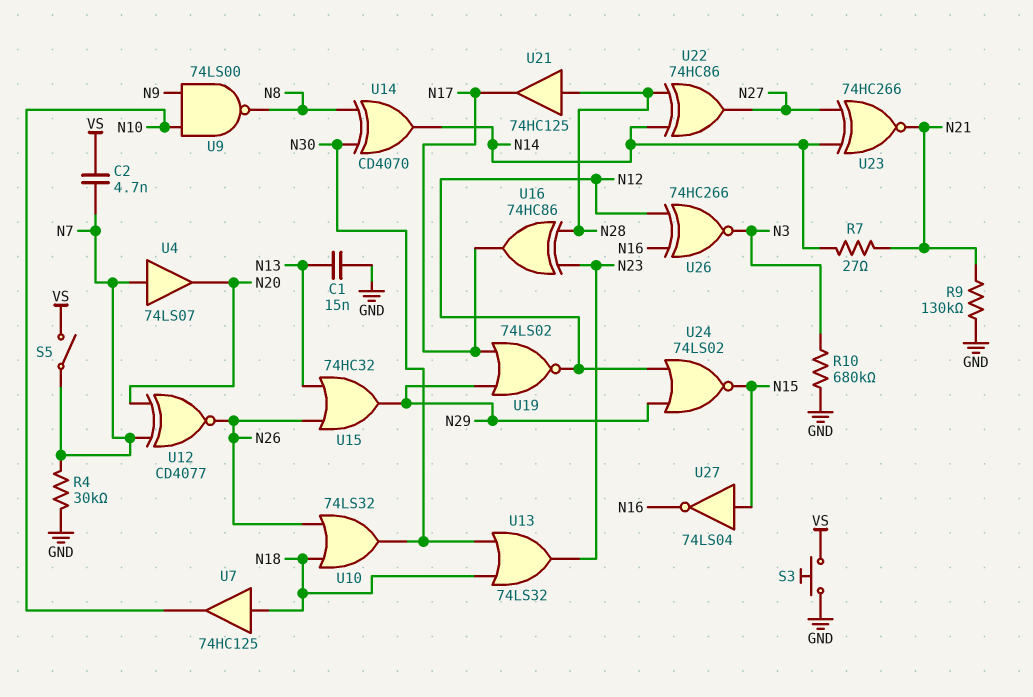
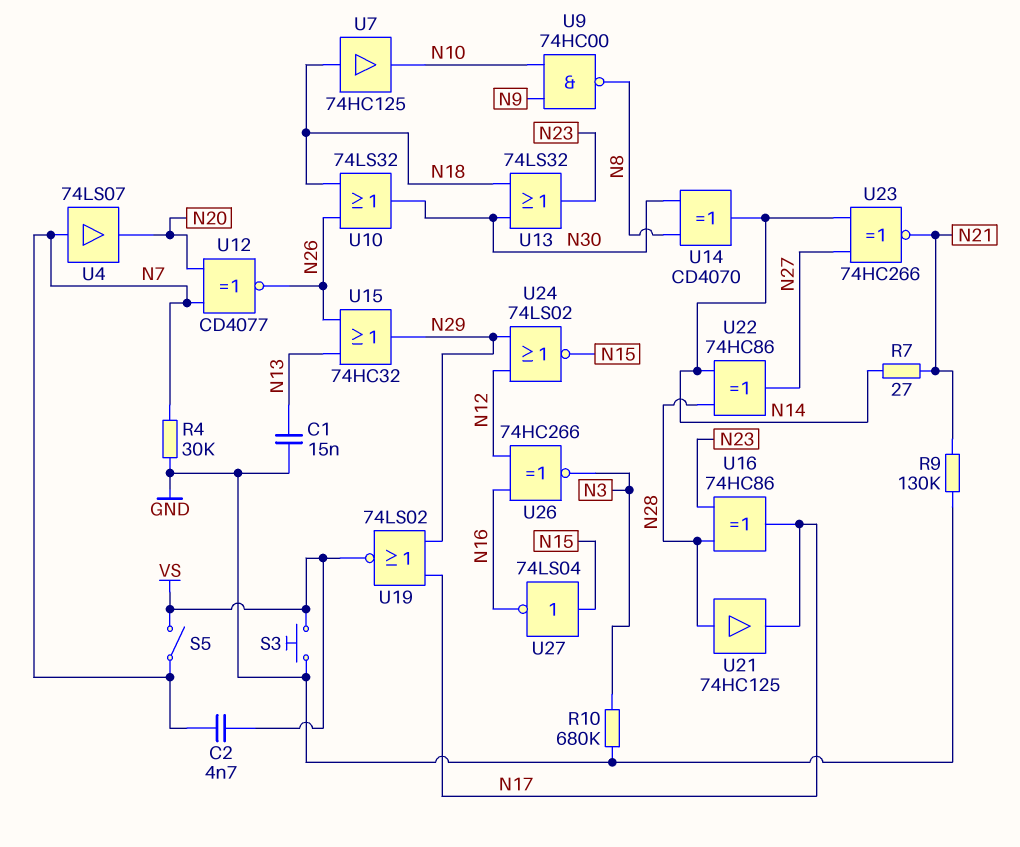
U9: NAND 74LS00 (in N9, in N10, out N8) -> NAND 74HC00 (in N9, in N10, out N8)
U19: NOR 74LS02 (in N17, in N29, out N12) -> NOR 74LS02 (in N17, in N29, out VS)

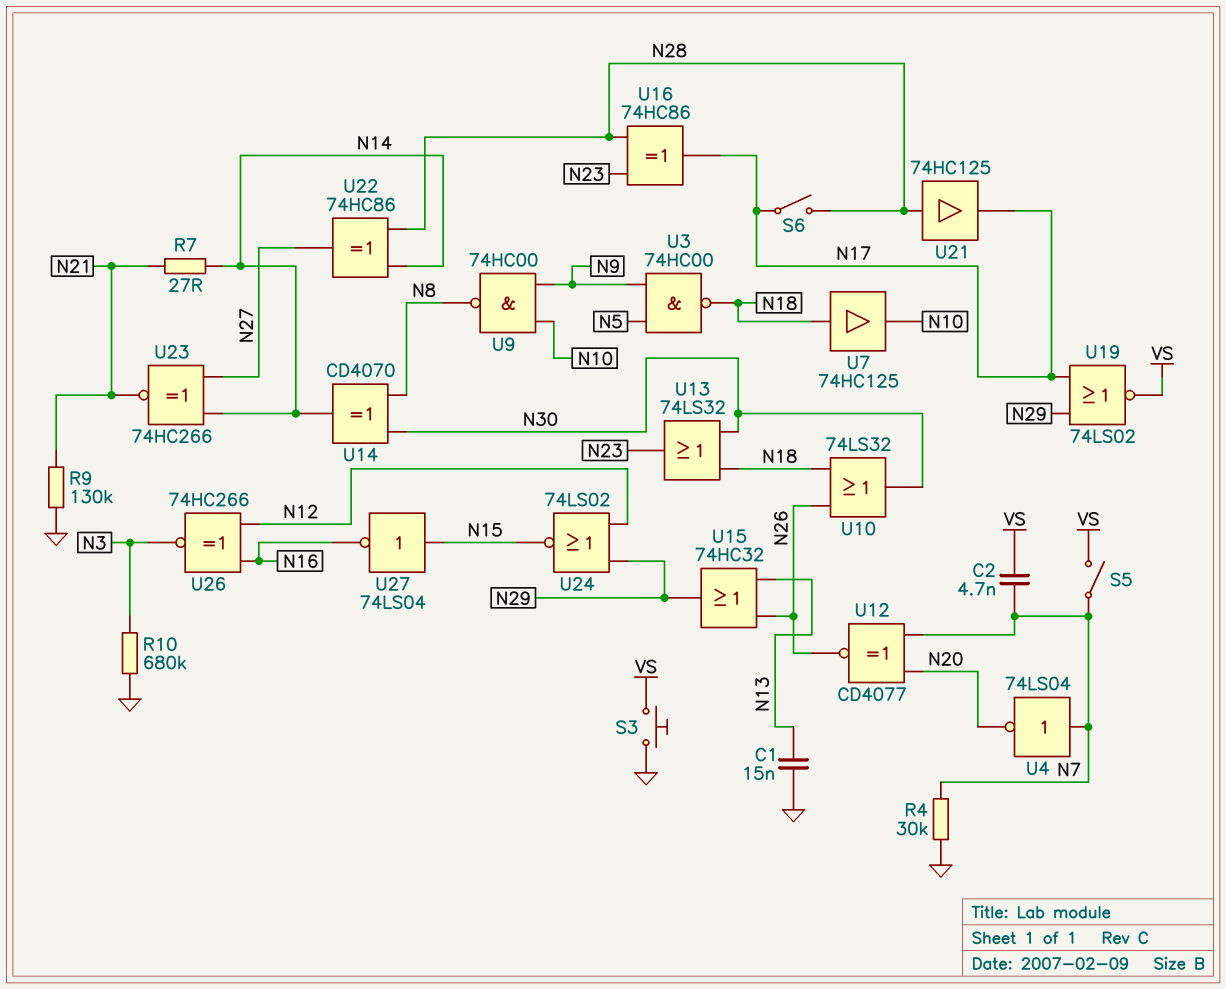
S6: none -> switch (N17, N28)
U3: none -> NAND 74HC00 (in N5, in N9, out N18)
U4: buffer 74LS07 (in N7, out N20) -> NOT 74LS04 (in N7, out N20)

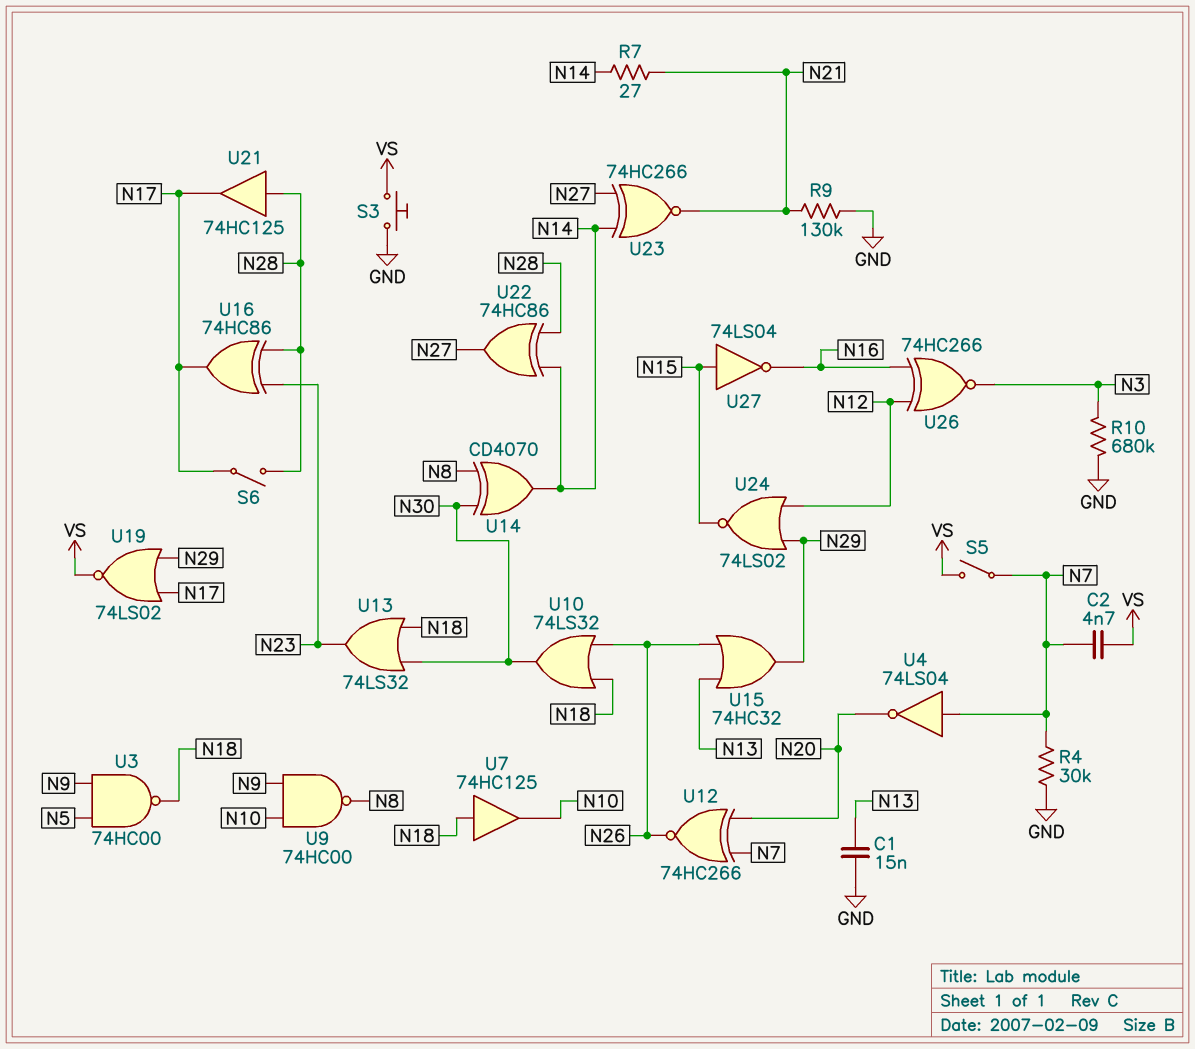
U12: XNOR CD4077 (in N7, in N20, out N26) -> XNOR 74HC266 (in N7, in N20, out N26)

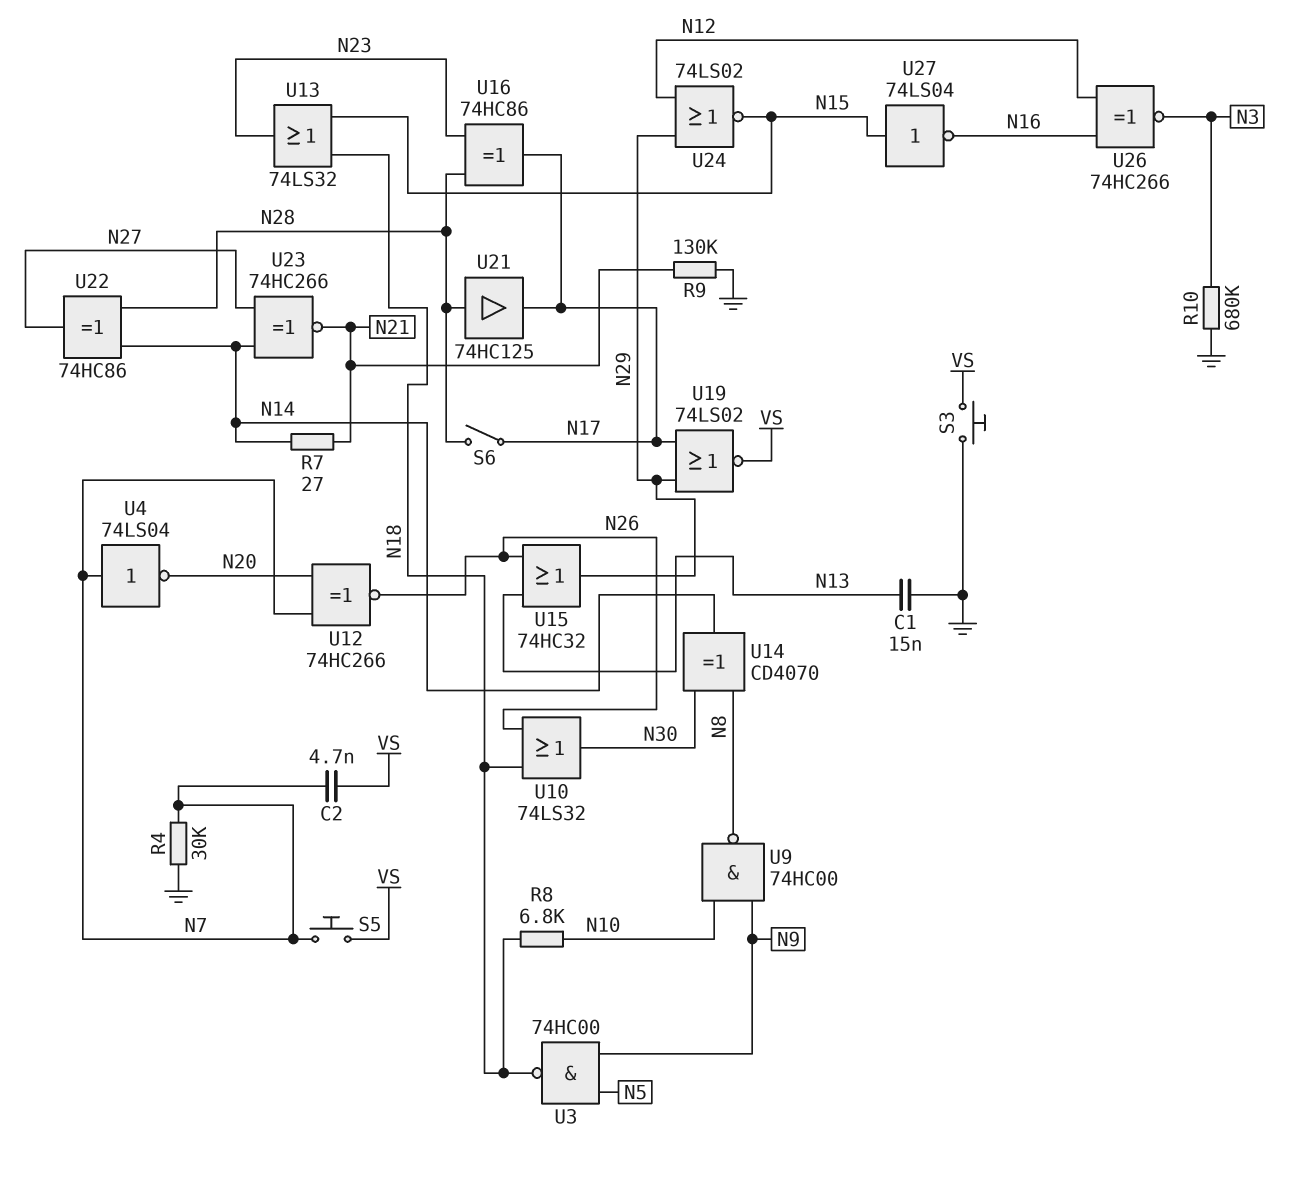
R8: none -> 6.8k (N10, N18)
S5: switch (N7, VS) -> button (N7, VS)
U7: buffer 74HC125 (in N18, out N10) -> none
U13: OR 74LS32 (in N18, in N30, out N23) -> OR 74LS32 (in N15, in N18, out N23)

